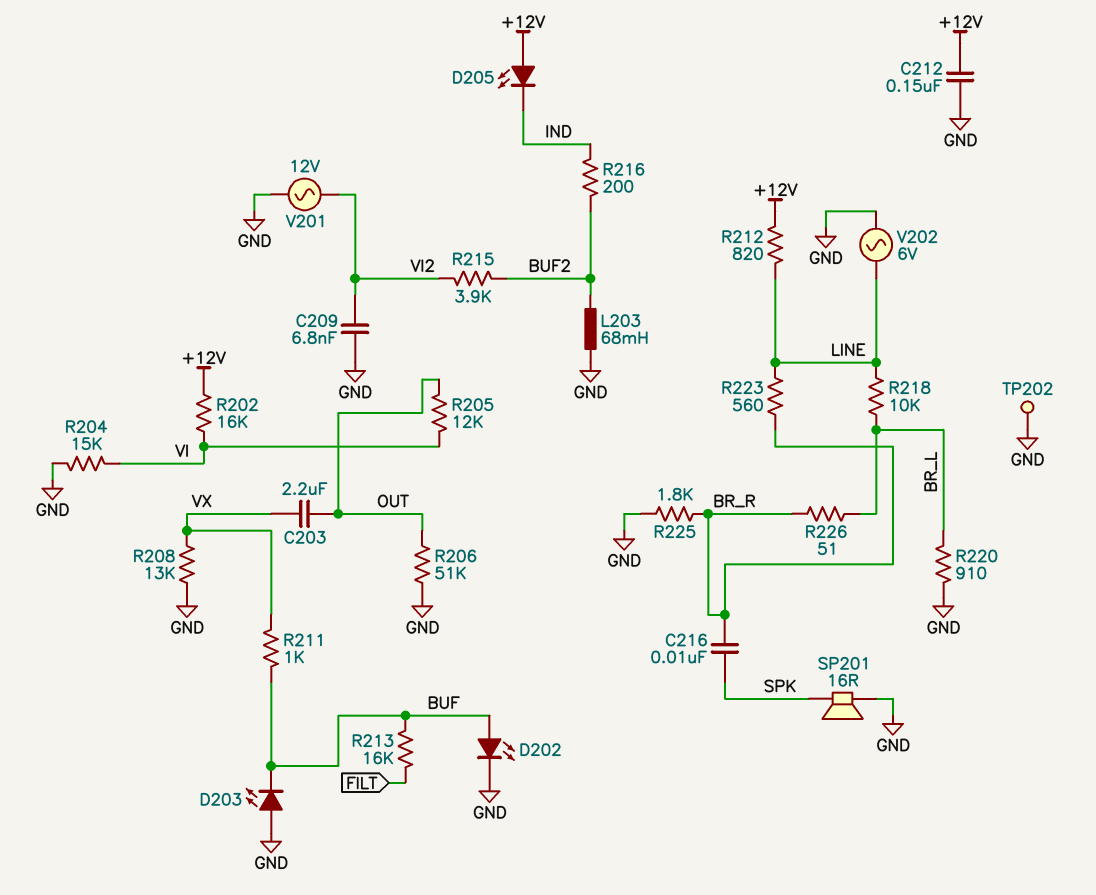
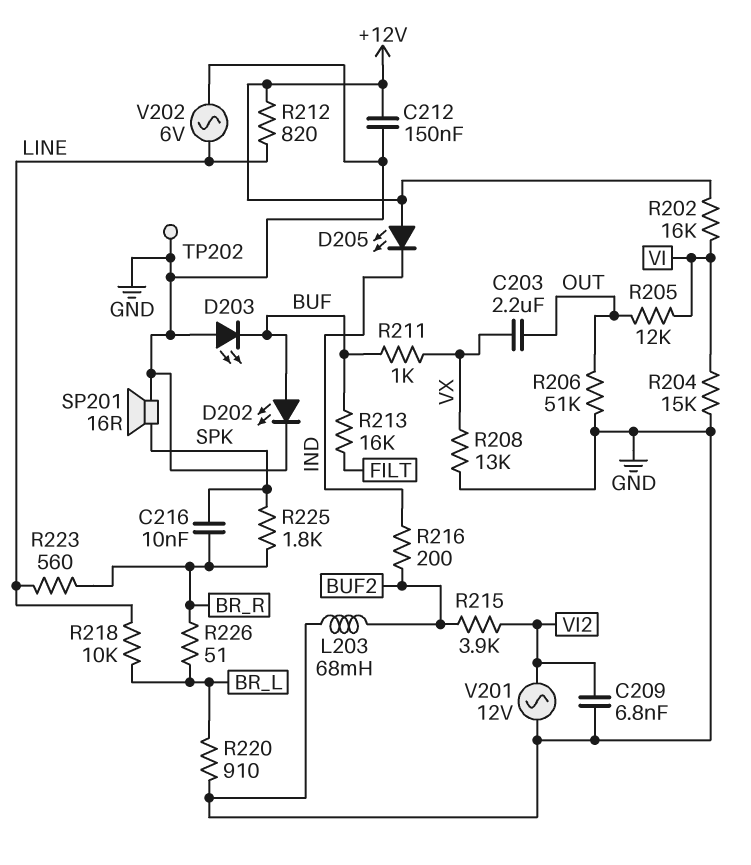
R225: 1.8k (BR_R, GND) -> 1.8k (BR_R, SPK)

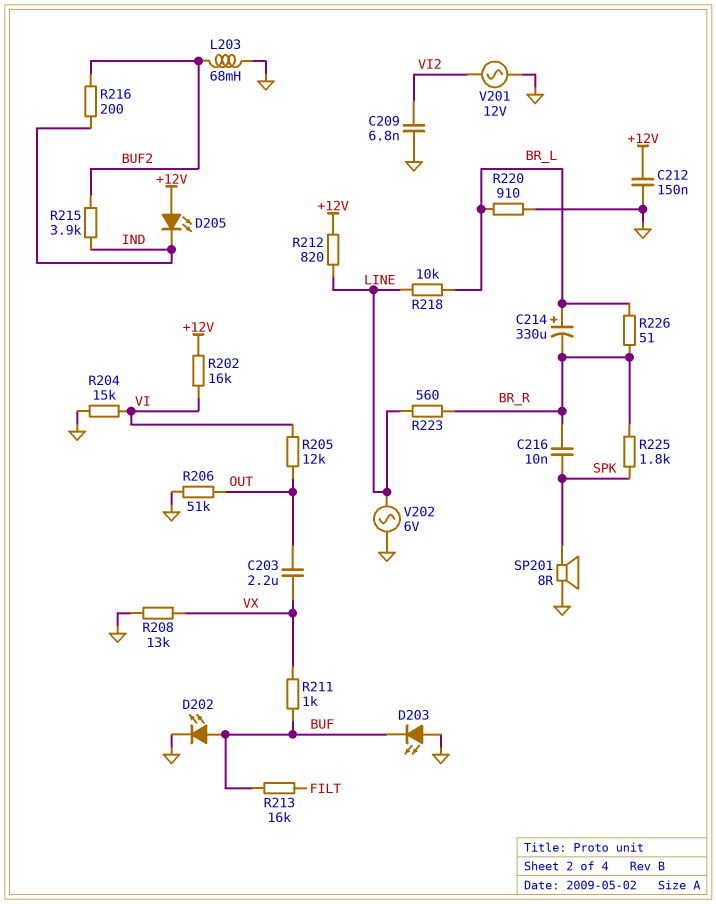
C214: none -> 330uF (plus BR_L, minus BR_R)
R215: 3.9k (BUF2, VI2) -> 3.9k (BUF2, IND)
SP201: speaker 16R (GND, SPK) -> speaker 8R (GND, SPK)
TP202: test point (GND) -> none

